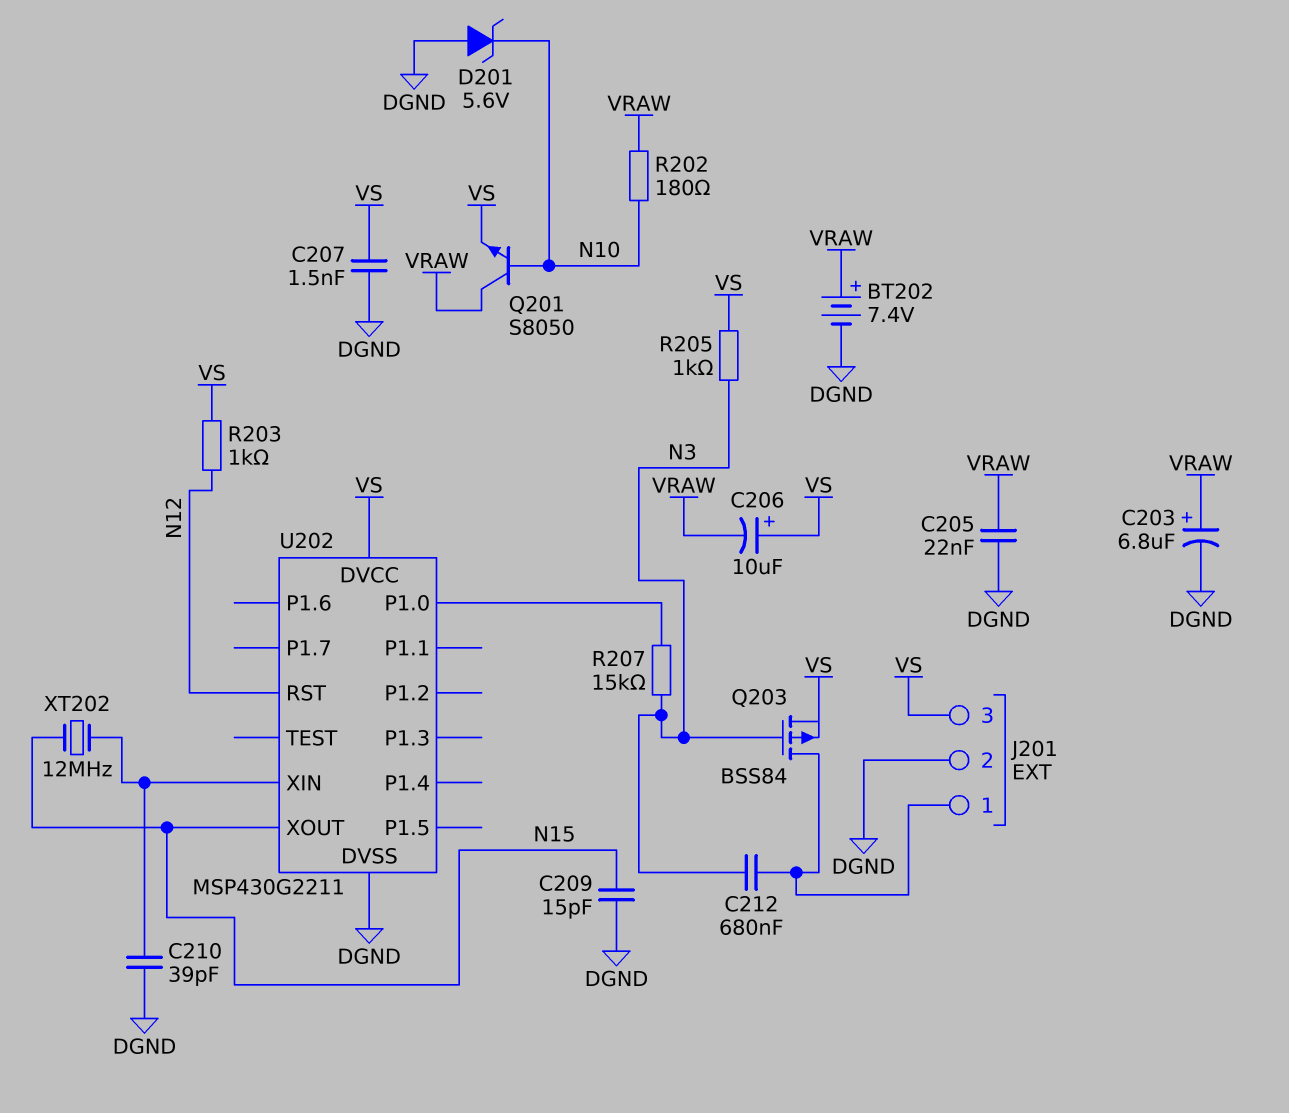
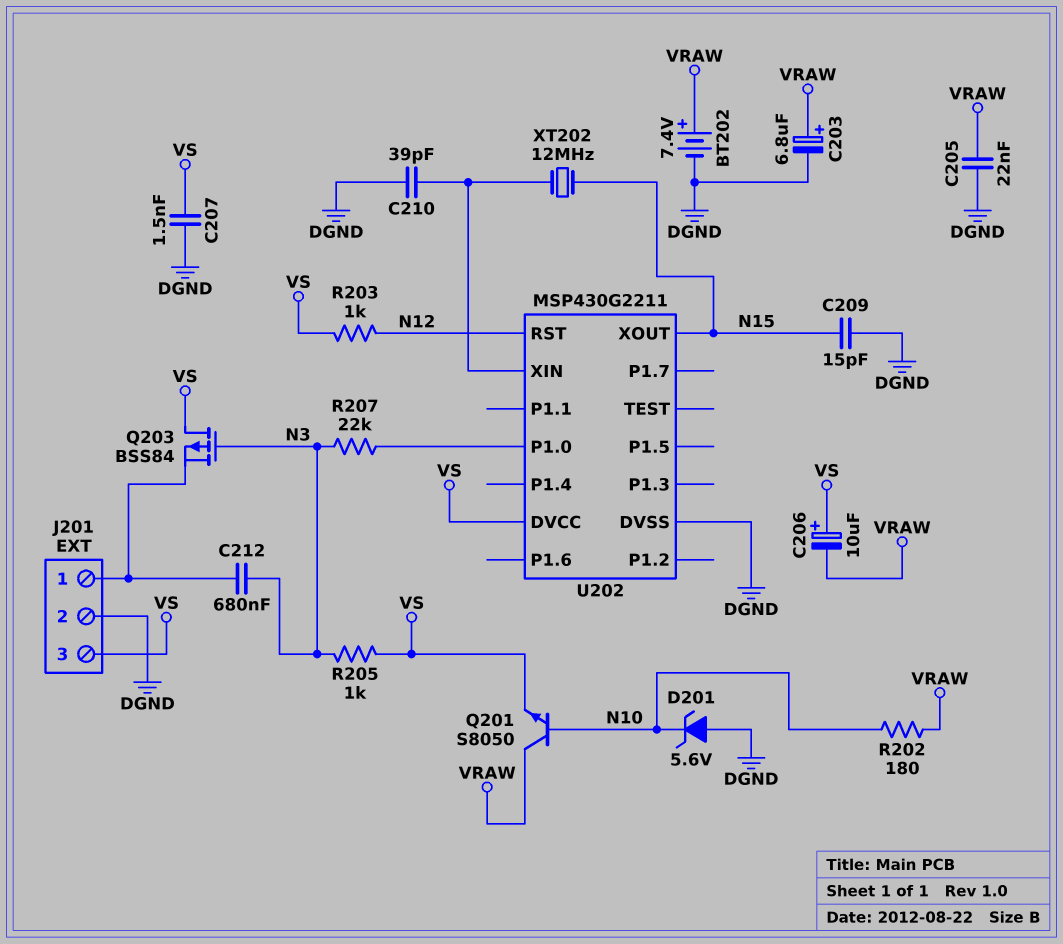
Q203: PMOS BSS84 (G N3, D J201/1, S VS) -> PMOS BSS84 (G N3, D VS, S J201/1)
R207: 15k (N3, U202/P1.0) -> 22k (N3, U202/P1.0)

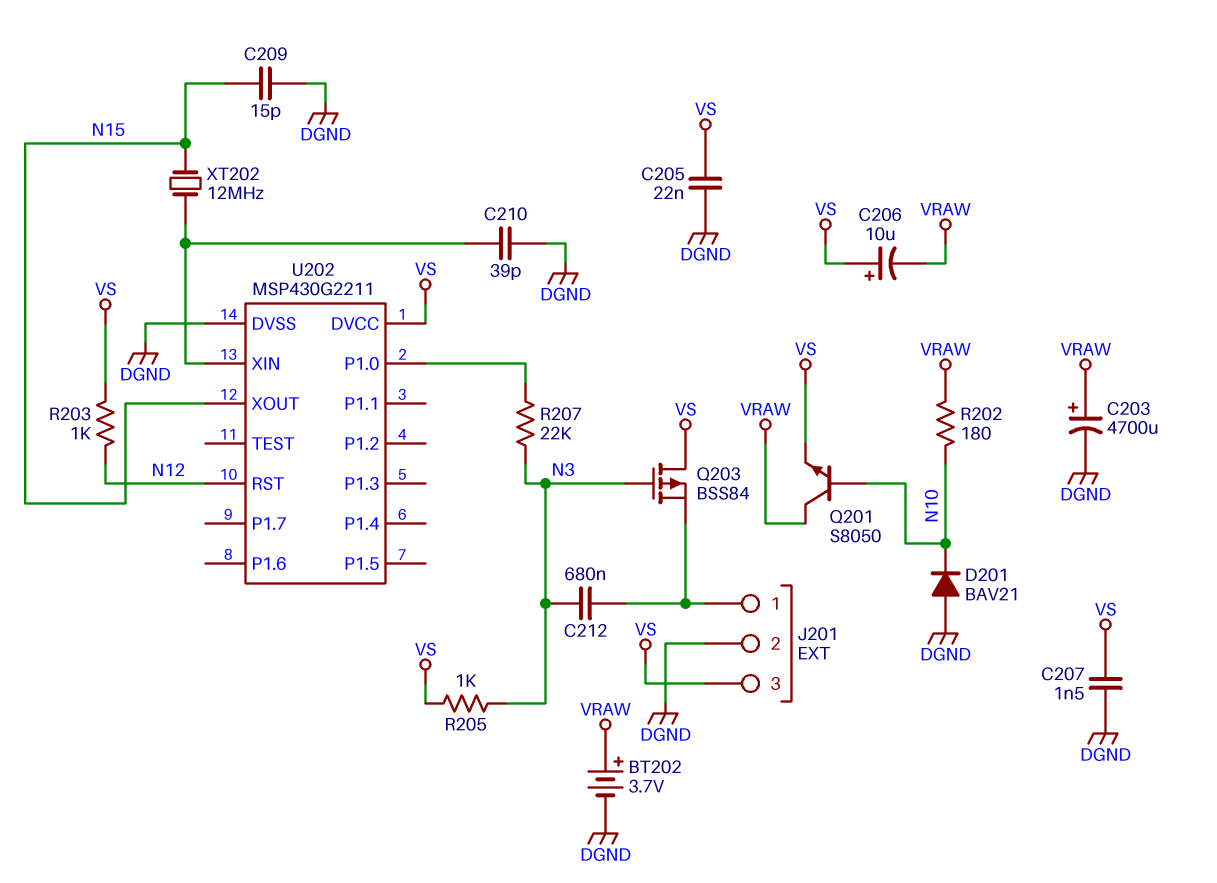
BT202: 7.4V (plus VRAW, minus DGND) -> 3.7V (plus VRAW, minus DGND)
C203: 6.8uF (plus VRAW, minus DGND) -> 4700uF (plus VRAW, minus DGND)
C205: 22nF (DGND, VRAW) -> 22nF (DGND, VS)
D201: zener 5.6V (A DGND, K N10) -> diode BAV21 (A DGND, K N10)

